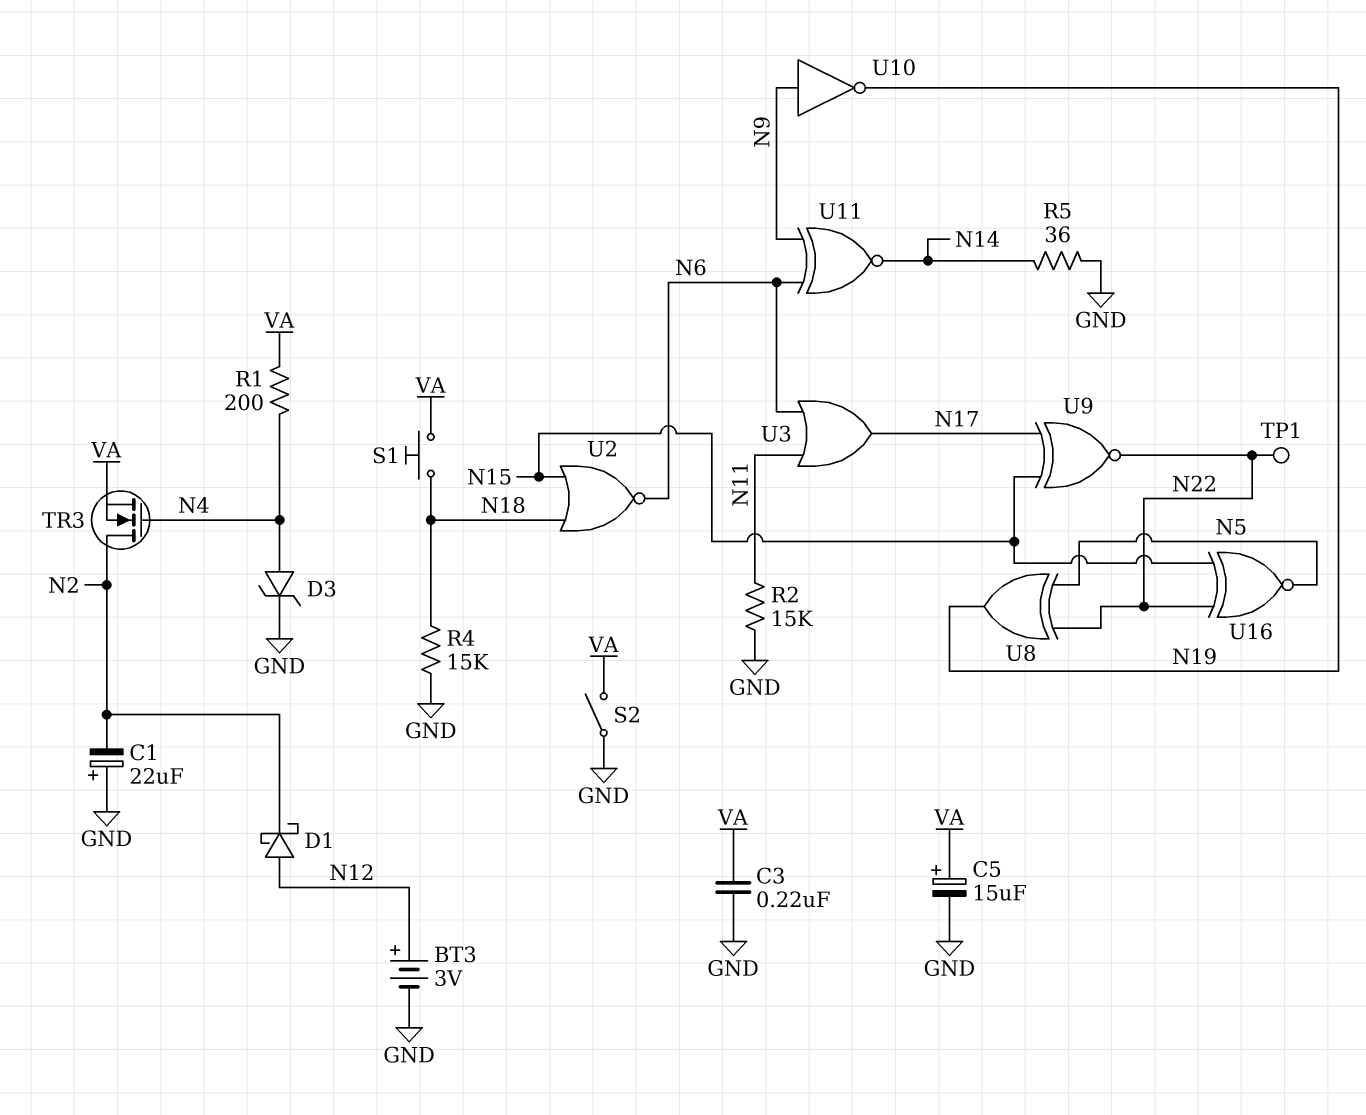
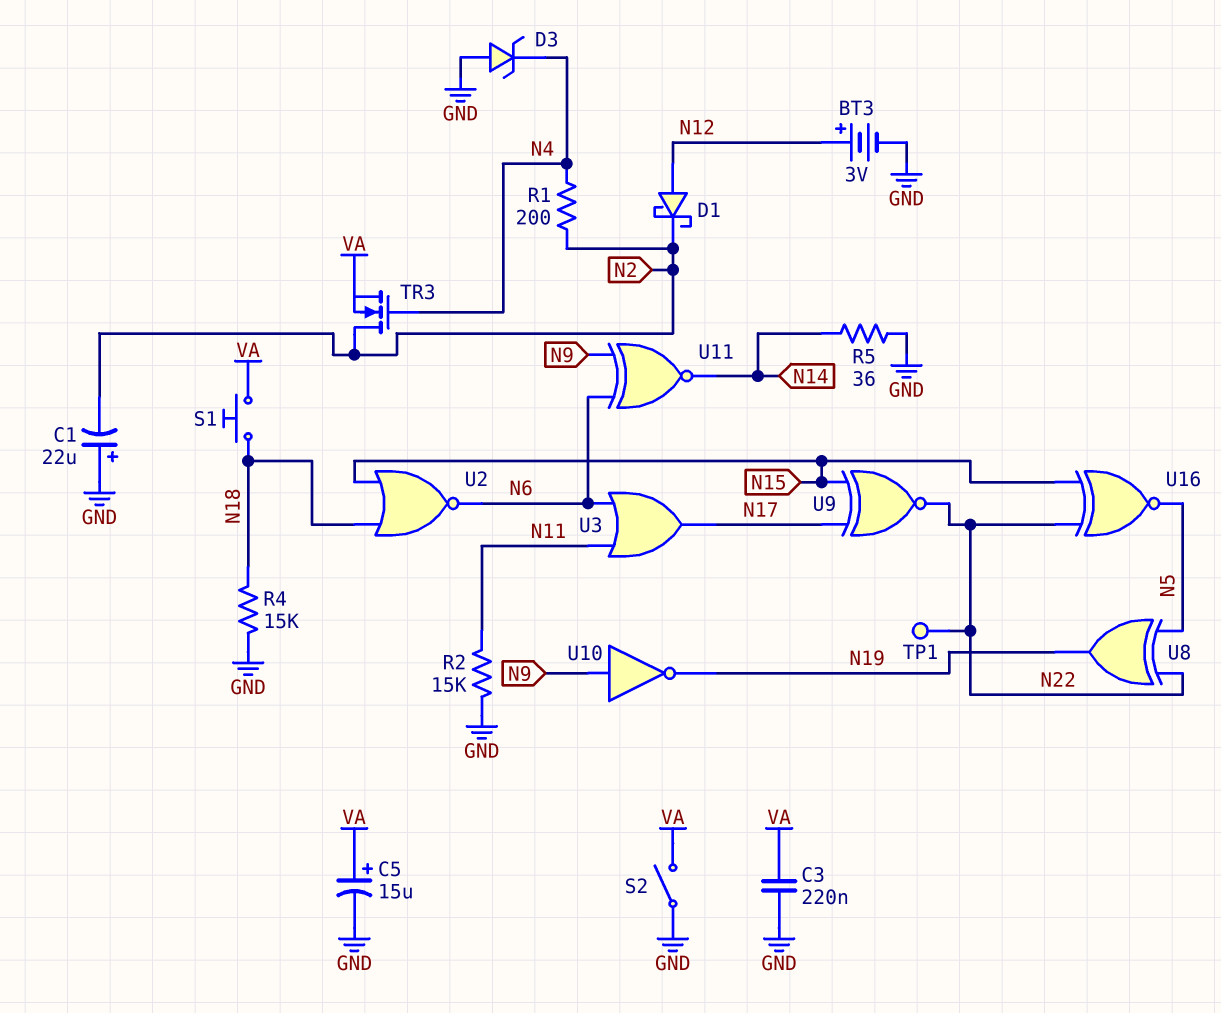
D3: zener (A N4, K GND) -> zener (A GND, K N4)
R1: 200 (N4, VA) -> 200 (N2, N4)

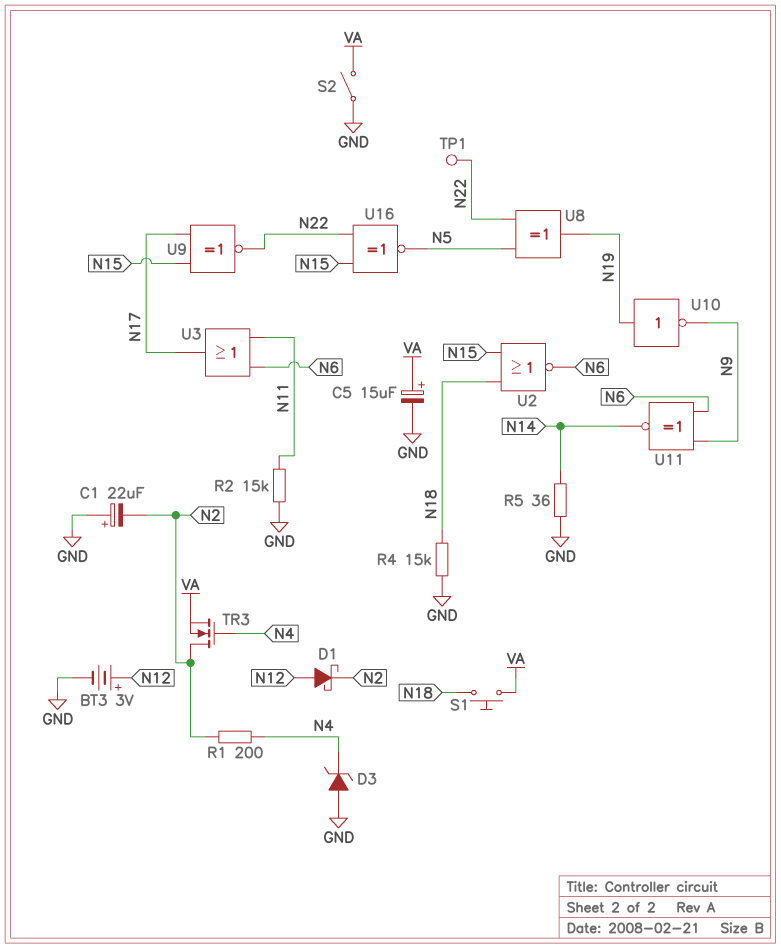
C3: 220nF (GND, VA) -> none
U10: NOT (in N9, out N19) -> NOT (in N19, out N9)

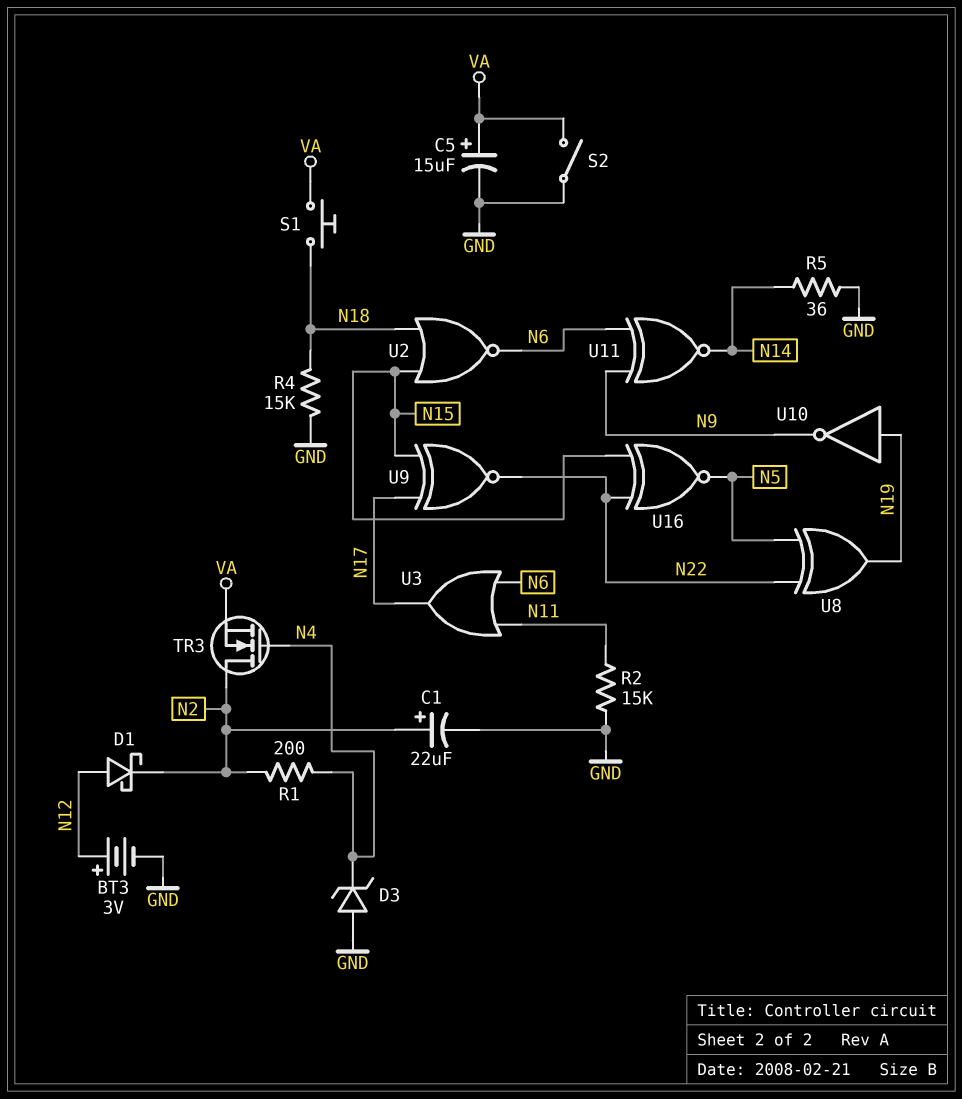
C1: 22uF (plus GND, minus N2) -> 22uF (plus N2, minus GND)
TP1: test point (N22) -> none

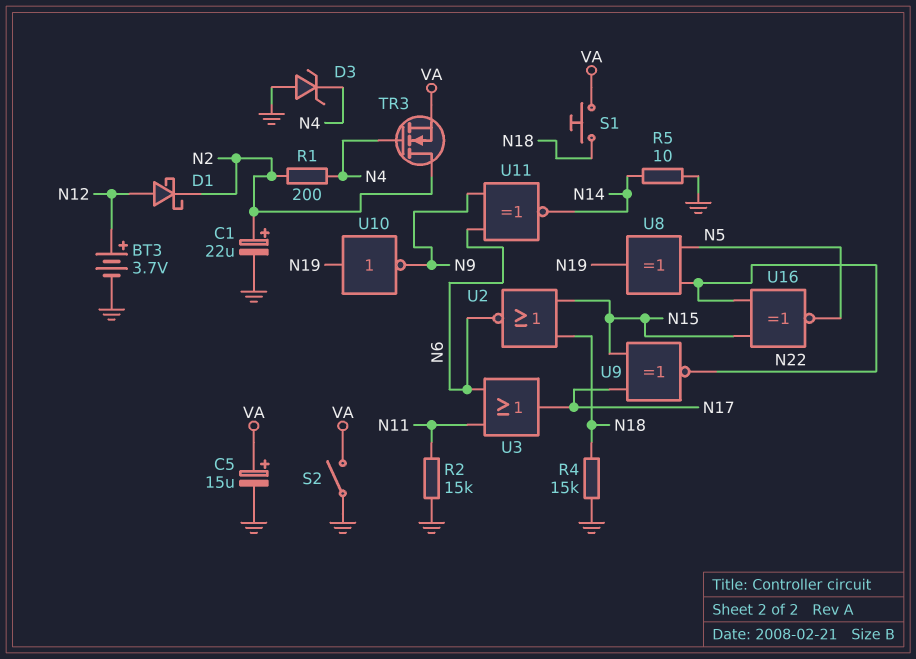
BT3: 3V (plus N12, minus GND) -> 3.7V (plus N12, minus GND)
R5: 36 (GND, N14) -> 10 (GND, N14)

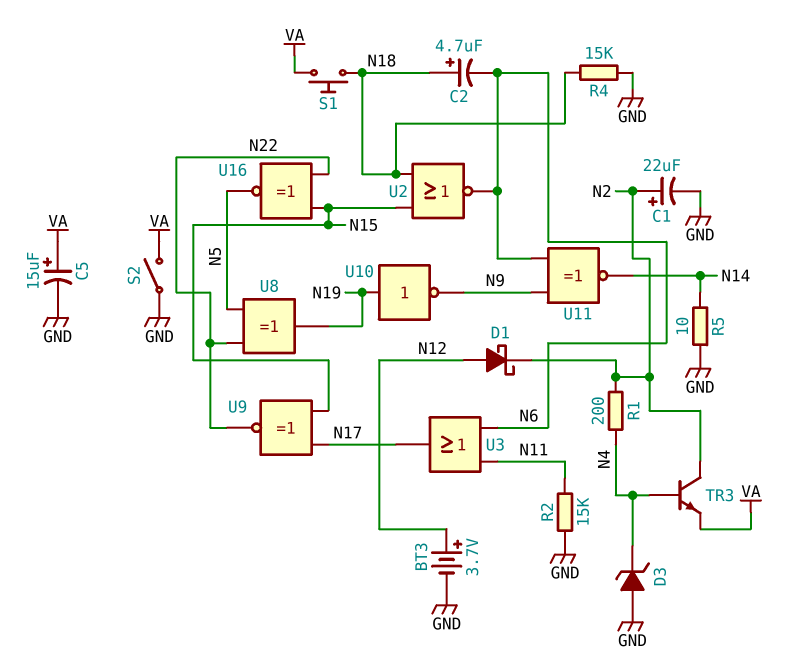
C2: none -> 4.7uF (plus N18, minus N6)
TR3: NMOS (G N4, D N2, S VA) -> NPN (B N4, C N2, E VA)

